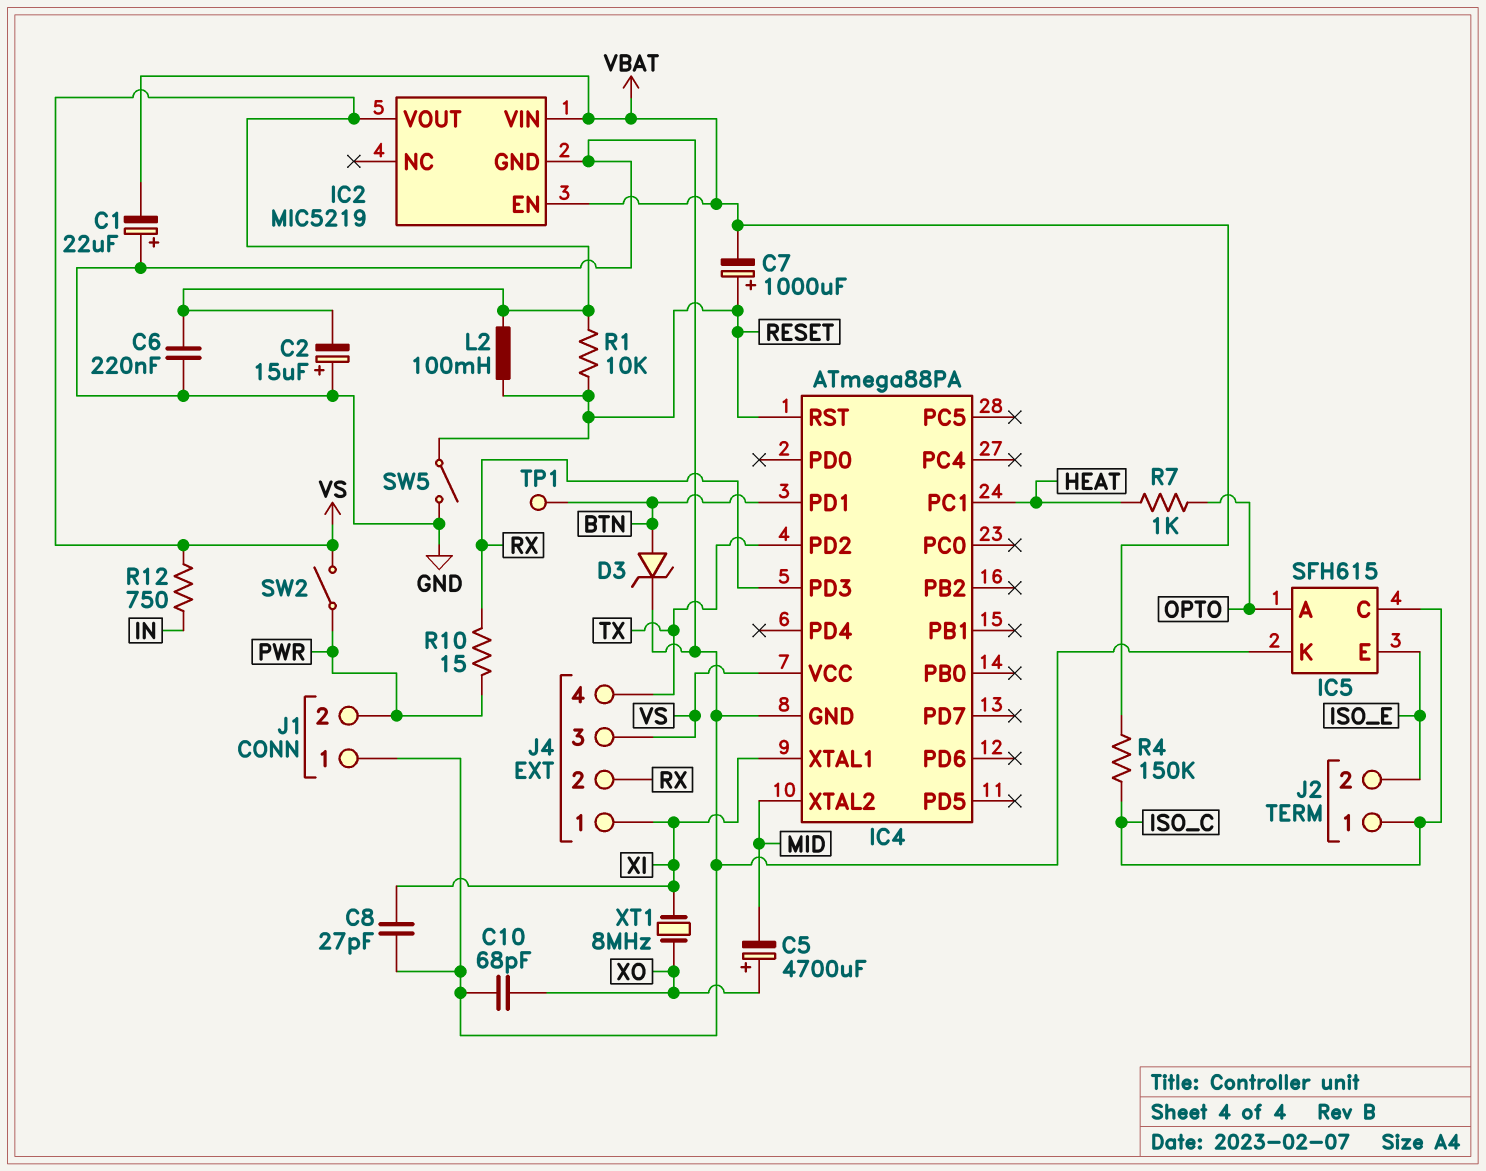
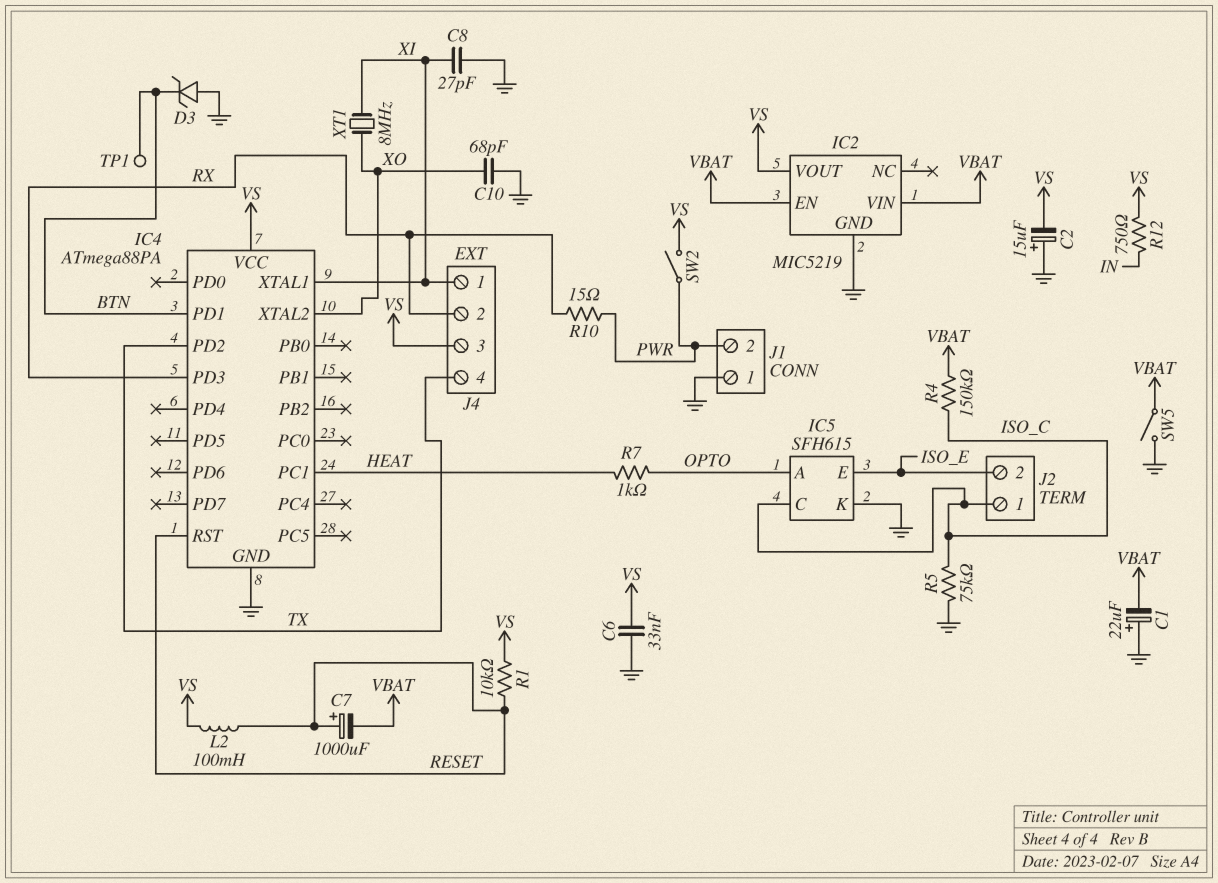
C5: 4700uF (plus XO, minus MID) -> none
C6: 220nF (GND, VS) -> 33nF (GND, VS)
D3: zener (A BTN, K GND) -> zener (A GND, K BTN)
IC4 pin XTAL2: MID -> XO
R5: none -> 75k (GND, ISO_C)
SW5: switch (GND, RESET) -> switch (GND, VBAT)

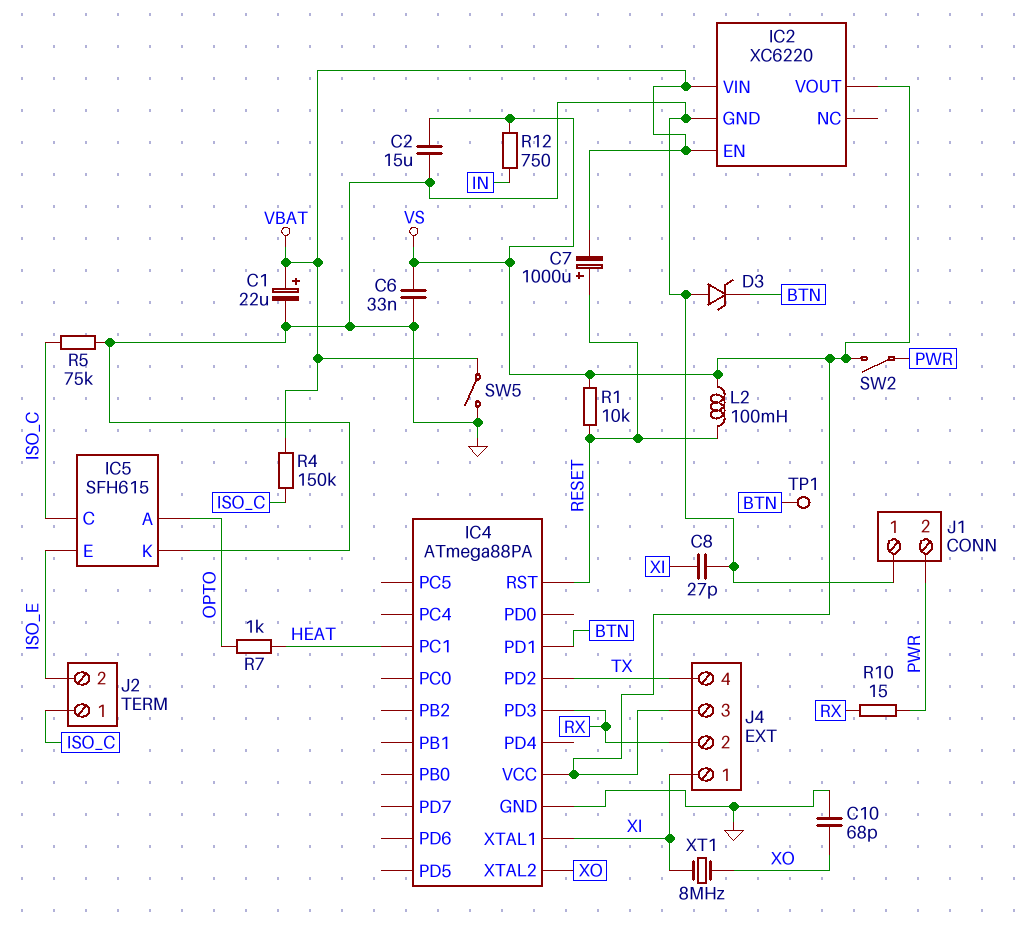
C1: 22uF (plus GND, minus VBAT) -> 22uF (plus VBAT, minus GND)
C2: 15uF (plus GND, minus VS) -> 15uF (GND, VS)
IC2: MIC5219 -> XC6220

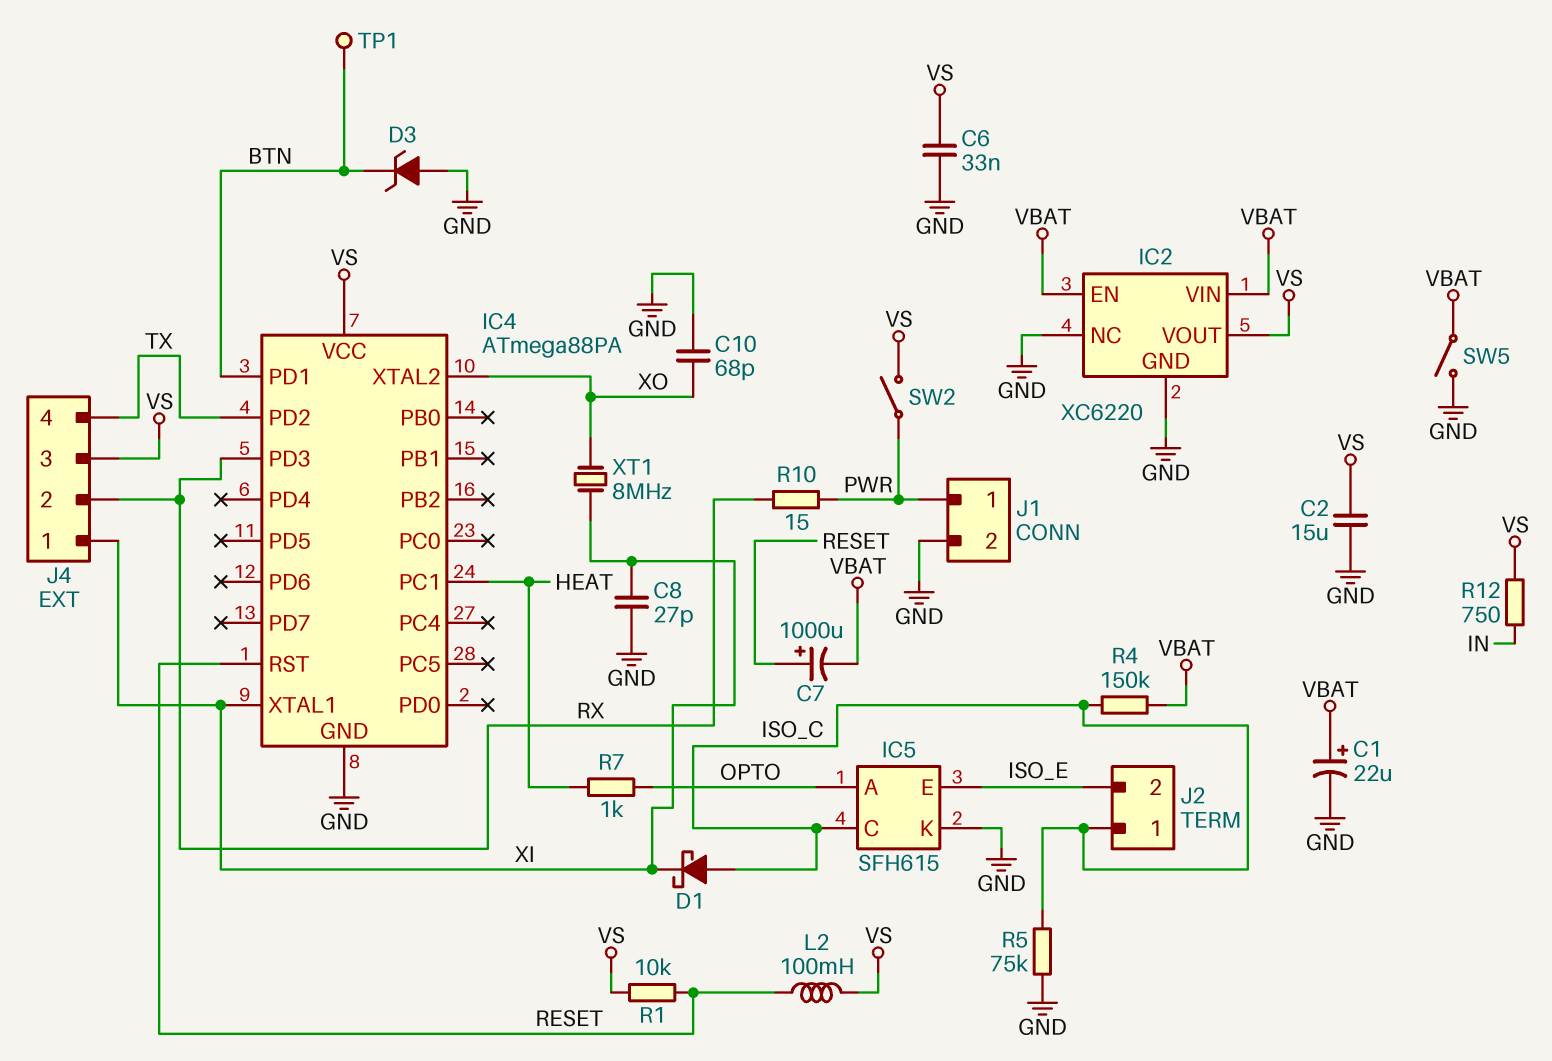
D1: none -> schottky (A ISO_C, K XI)
IC2 pin NC: none -> GND
J1 pin 1: GND -> PWR
J1 pin 2: PWR -> GND

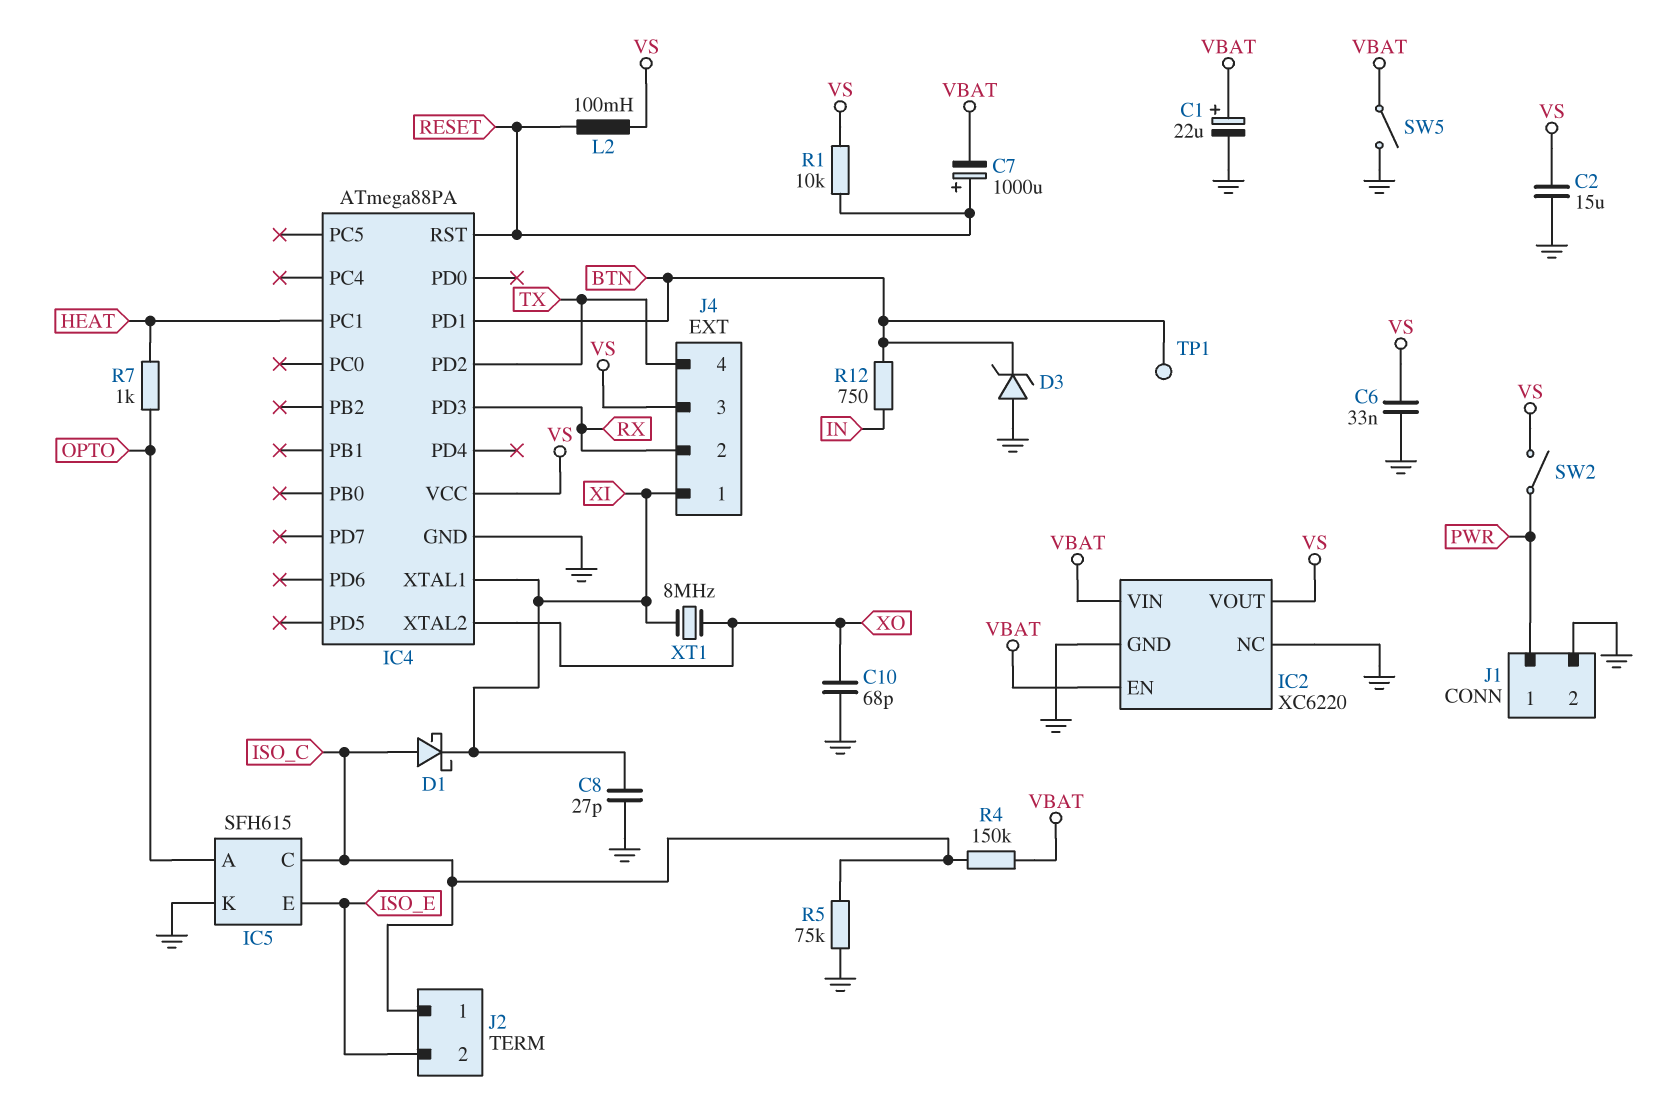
R10: 15 (PWR, RX) -> none
R12: 750 (IN, VS) -> 750 (BTN, IN)

